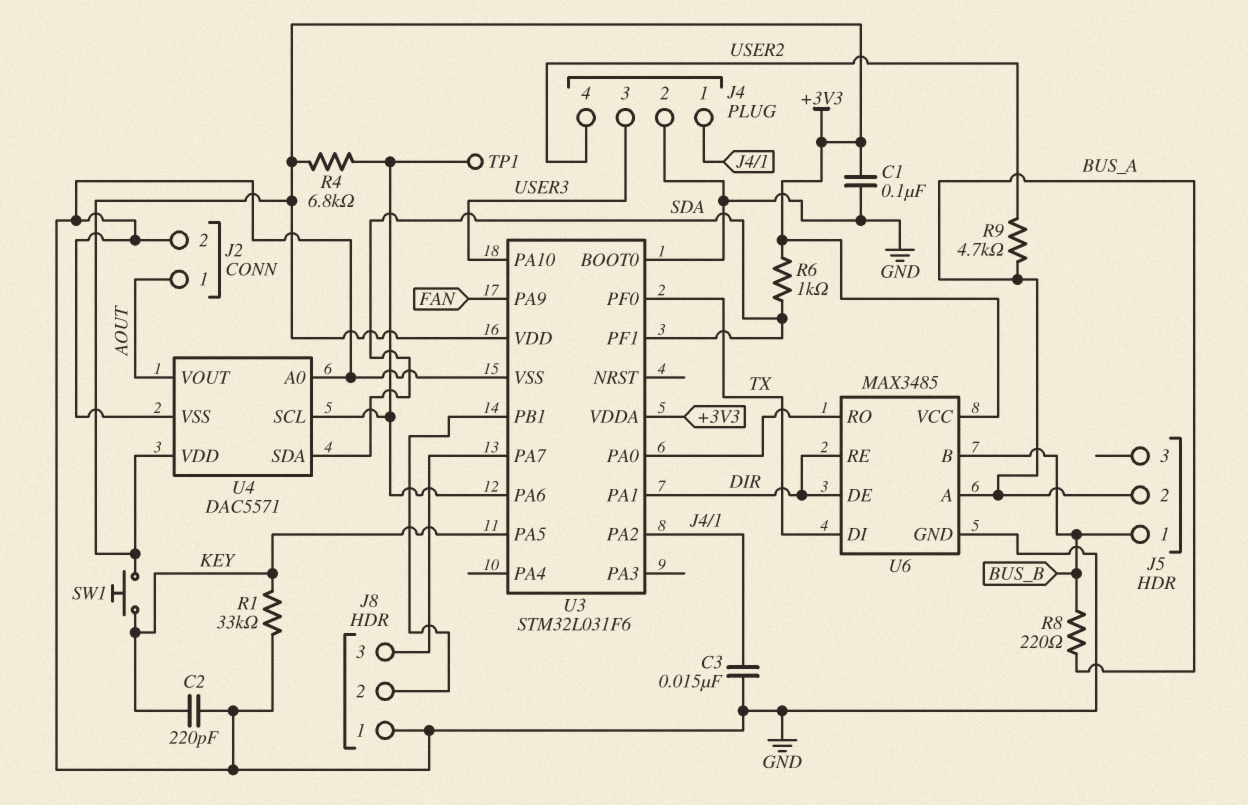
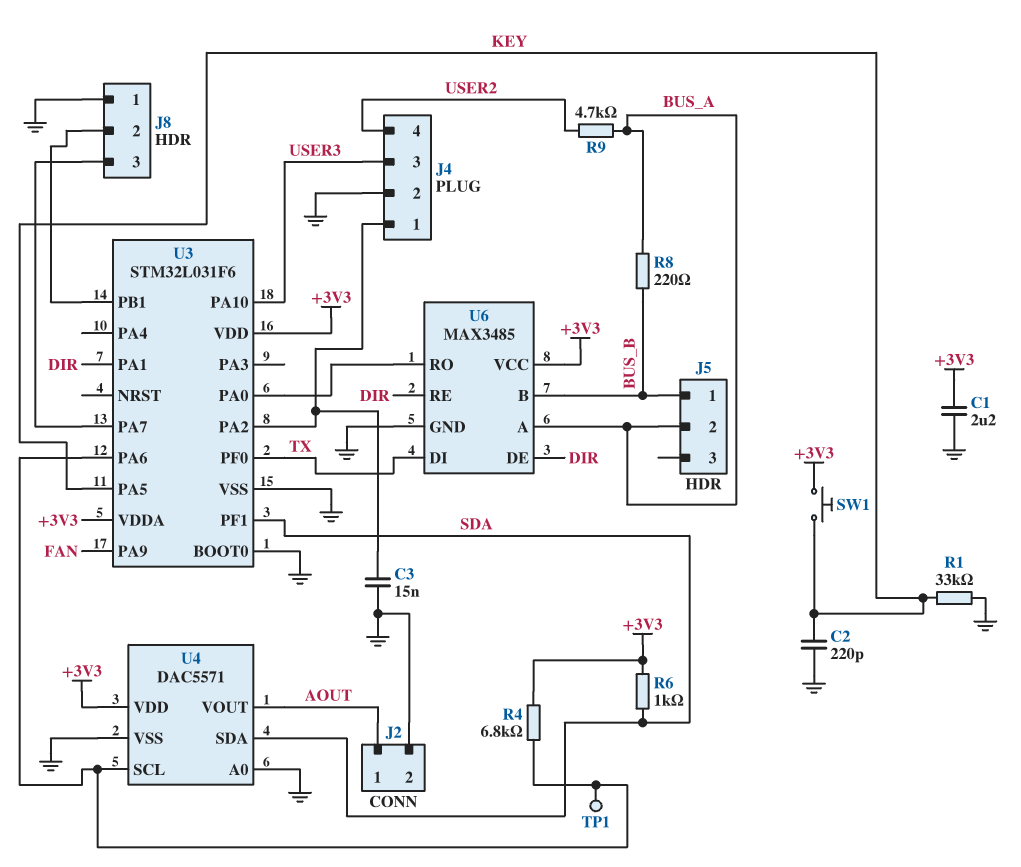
C1: 100nF (+3V3, GND) -> 2.2uF (+3V3, GND)

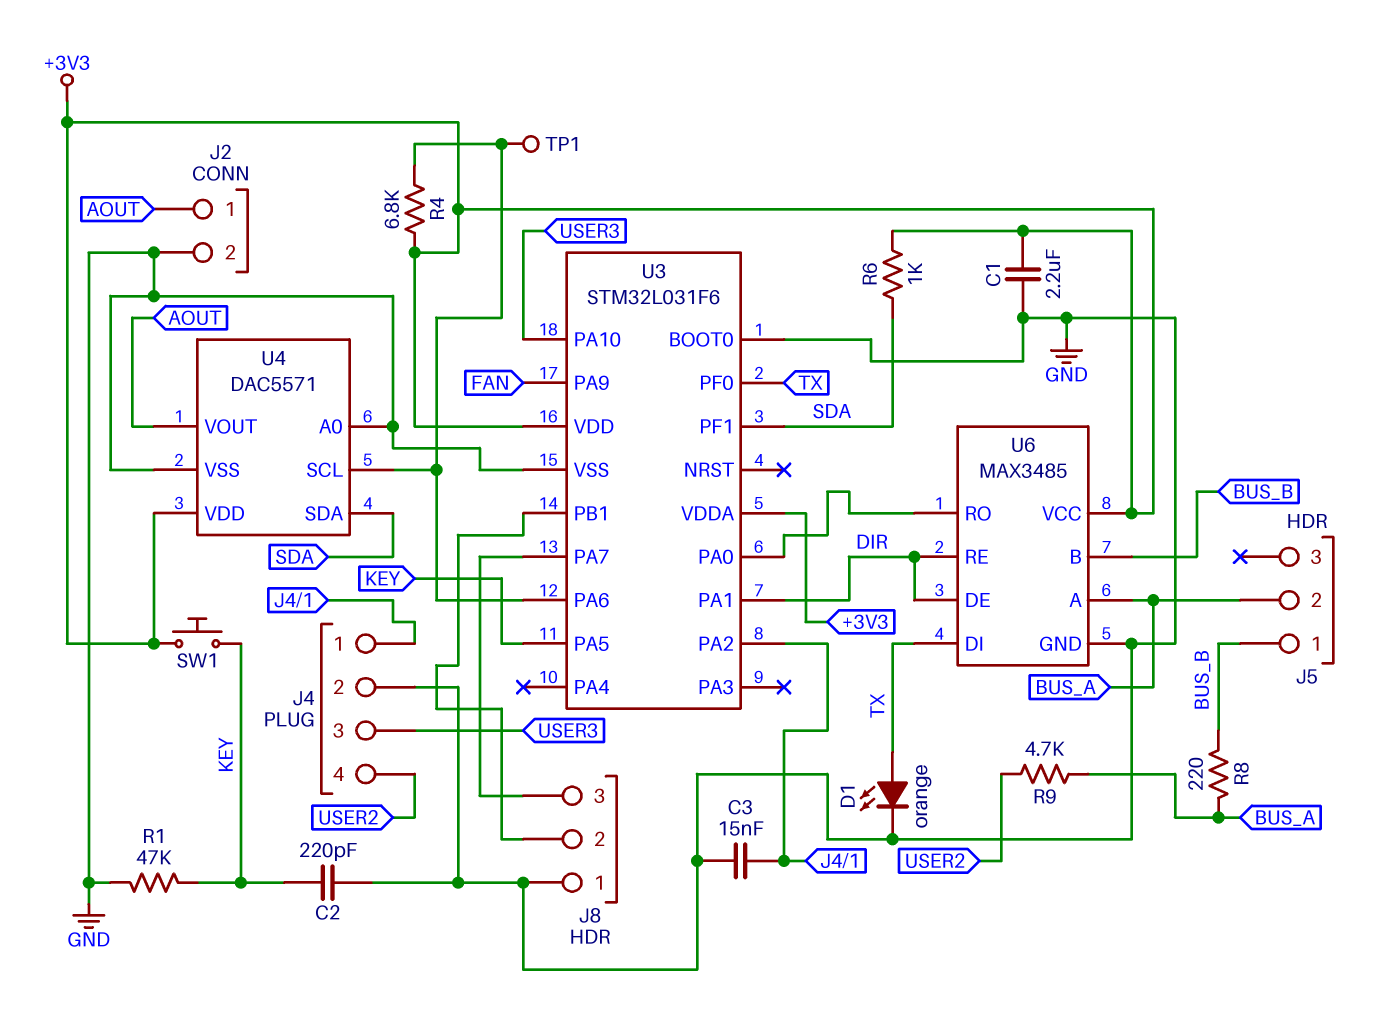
D1: none -> LED orange (A TX, K GND)
R1: 33k (GND, KEY) -> 47k (GND, KEY)

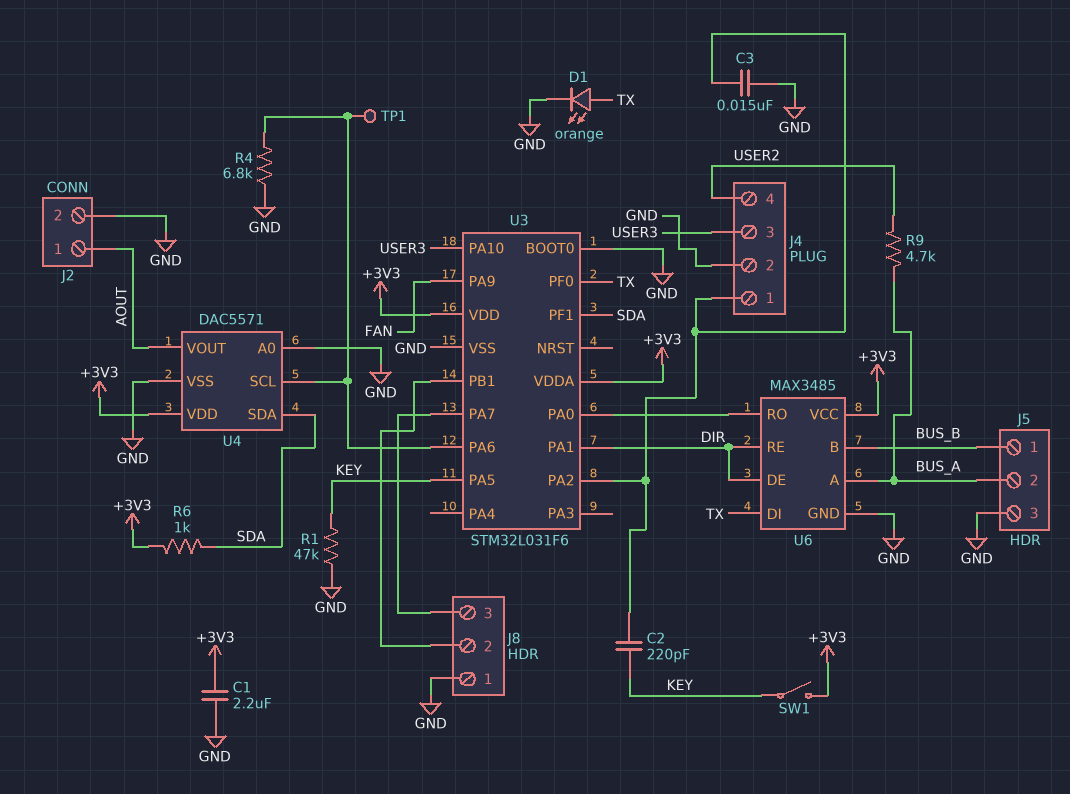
C2: 220pF (GND, KEY) -> 220pF (J4/1, KEY)
J5 pin 3: none -> GND
R4: 6.8k (+3V3, U3/PA6) -> 6.8k (GND, U3/PA6)
R8: 220 (BUS_A, BUS_B) -> none
SW1: button (+3V3, KEY) -> switch (+3V3, KEY)

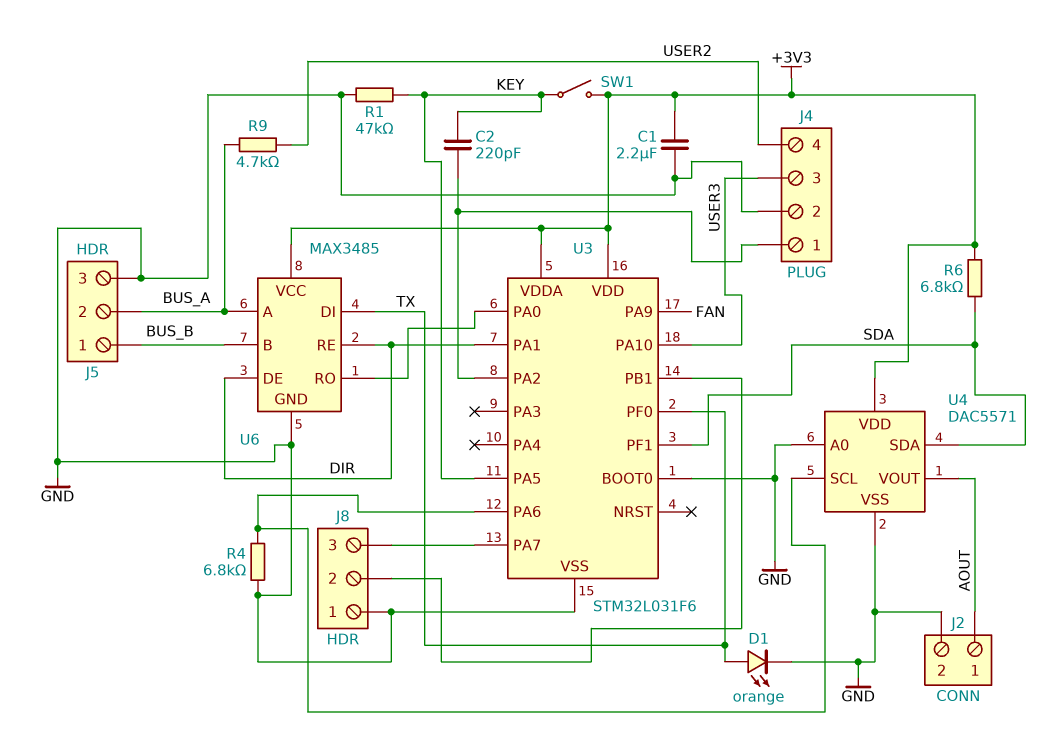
C3: 15nF (GND, J4/1) -> none
R6: 1k (+3V3, SDA) -> 6.8k (+3V3, SDA)
TP1: test point (U3/PA6) -> none

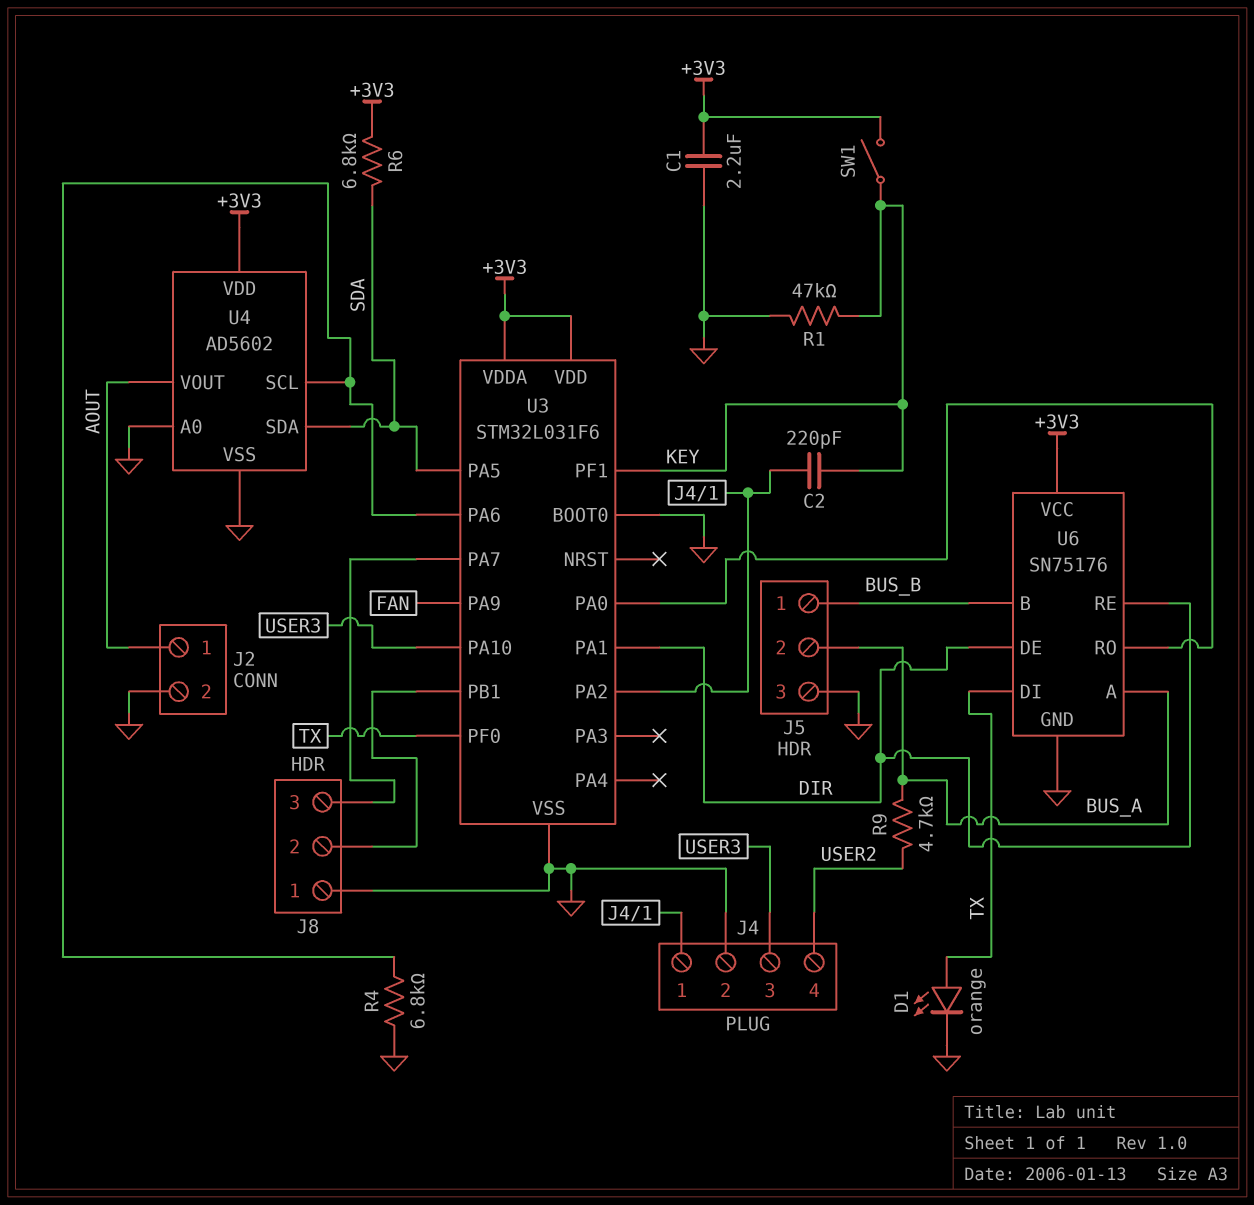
U3 pin PA5: KEY -> SDA
U3 pin PF1: SDA -> KEY
U4: DAC5571 -> AD5602
U6: MAX3485 -> SN75176

